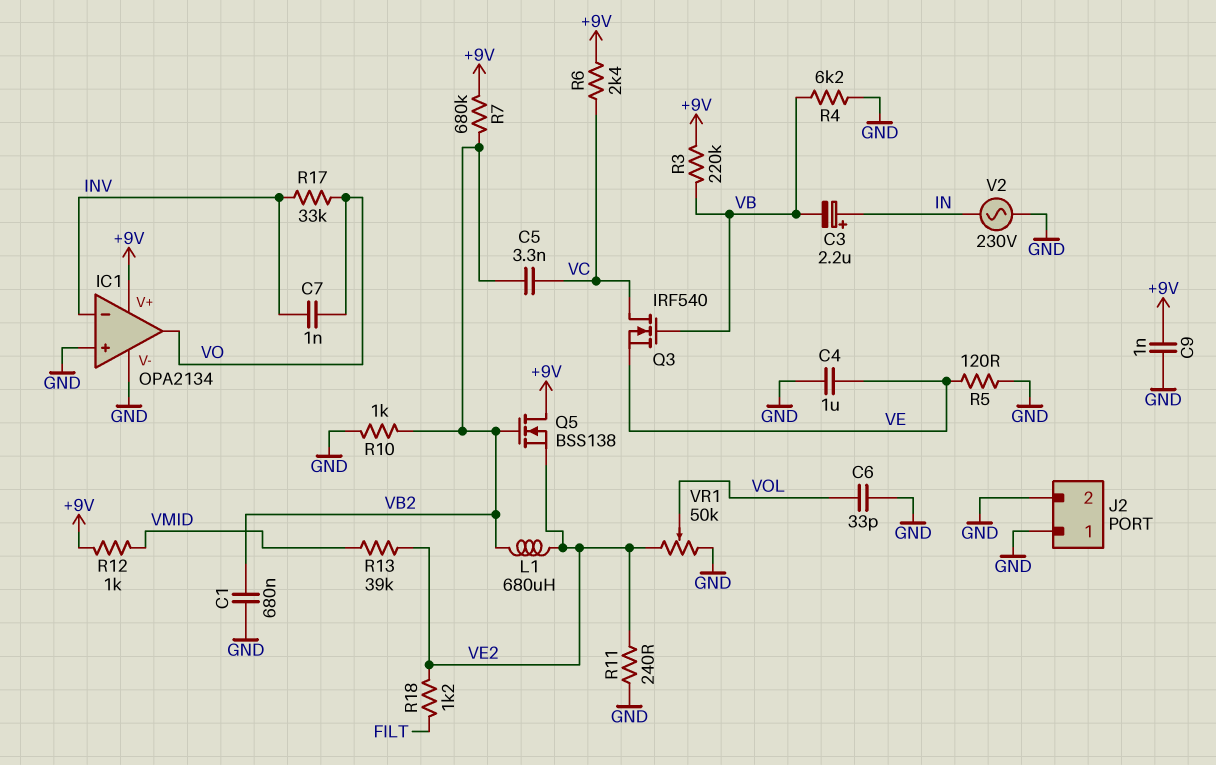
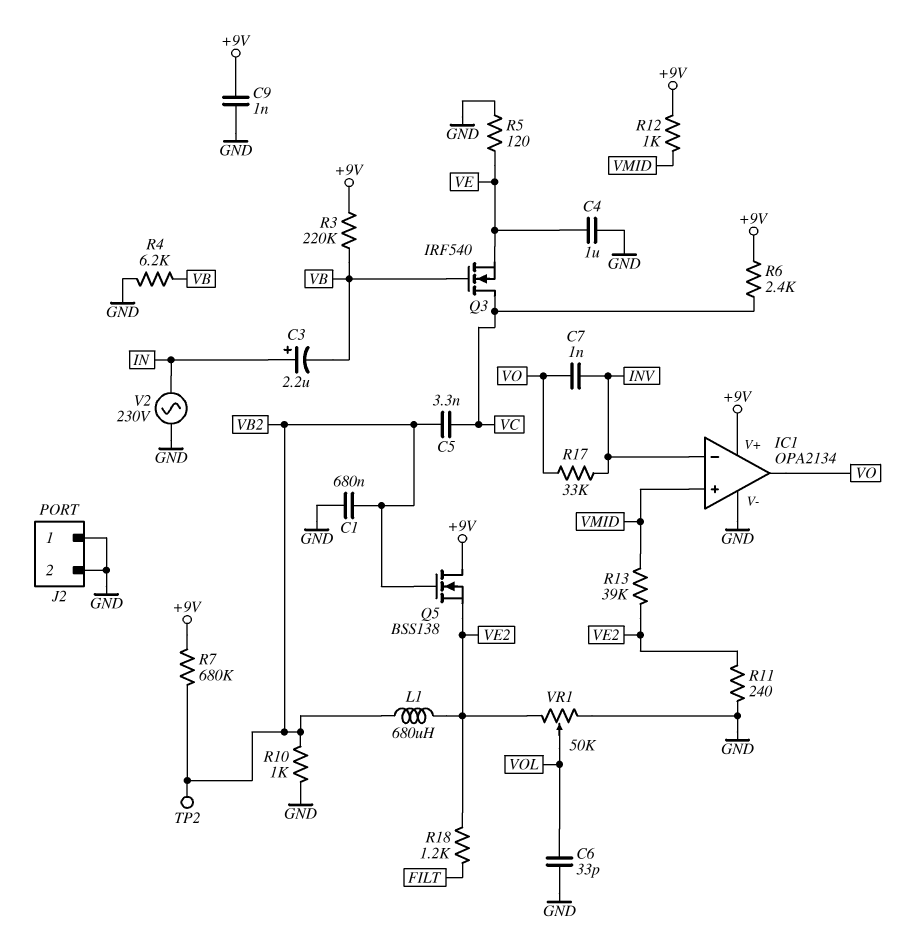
IC1 pin in+: GND -> VMID
TP2: none -> test point (VB2)

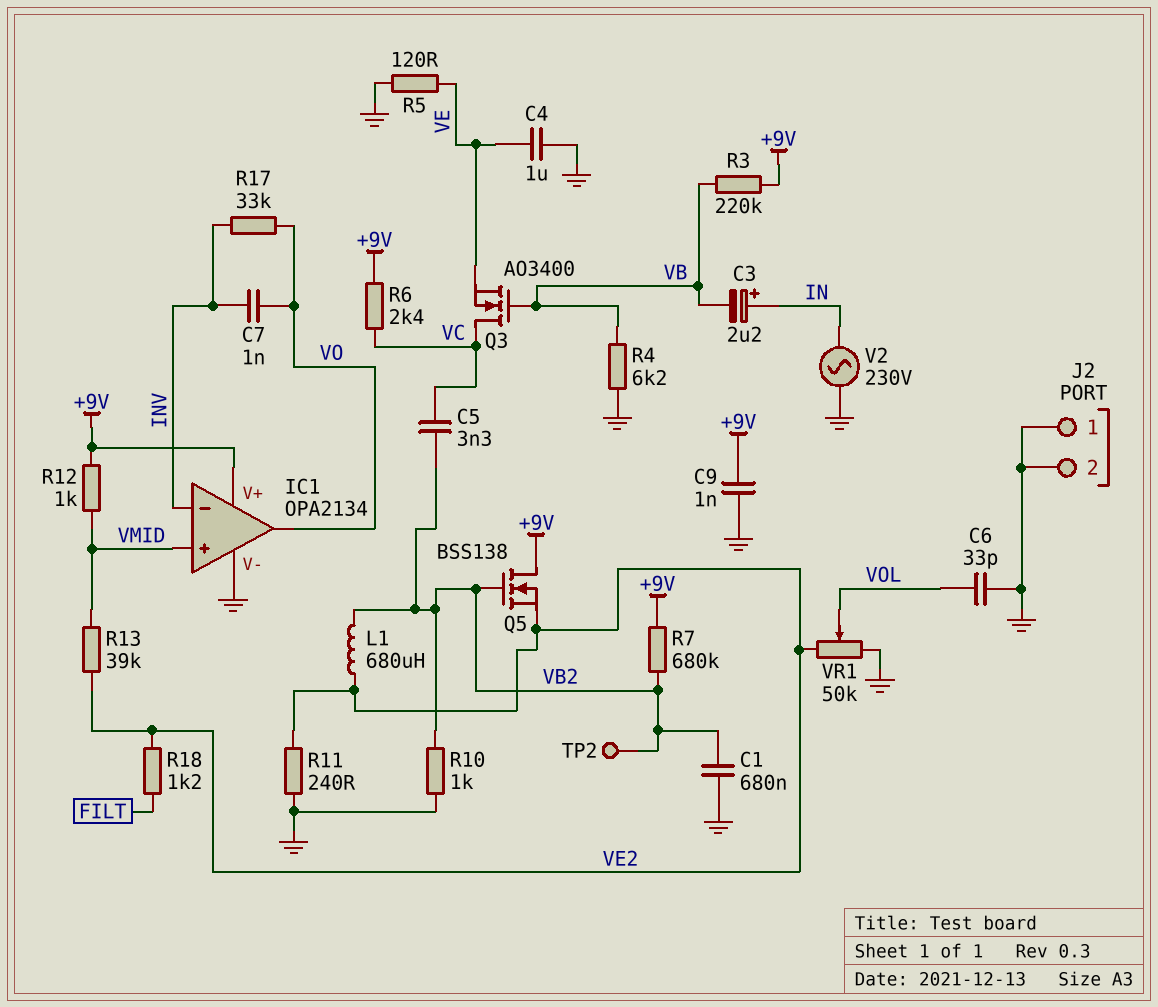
Q3: NMOS IRF540 (G VB, D VC, S VE) -> NMOS AO3400 (G VB, D VC, S VE)

